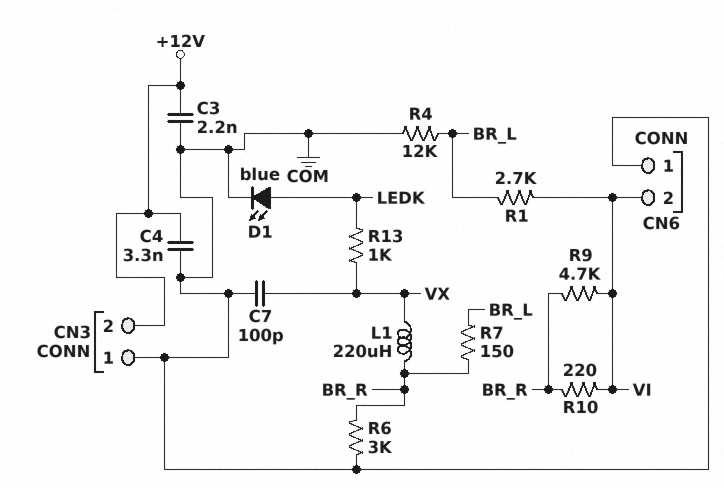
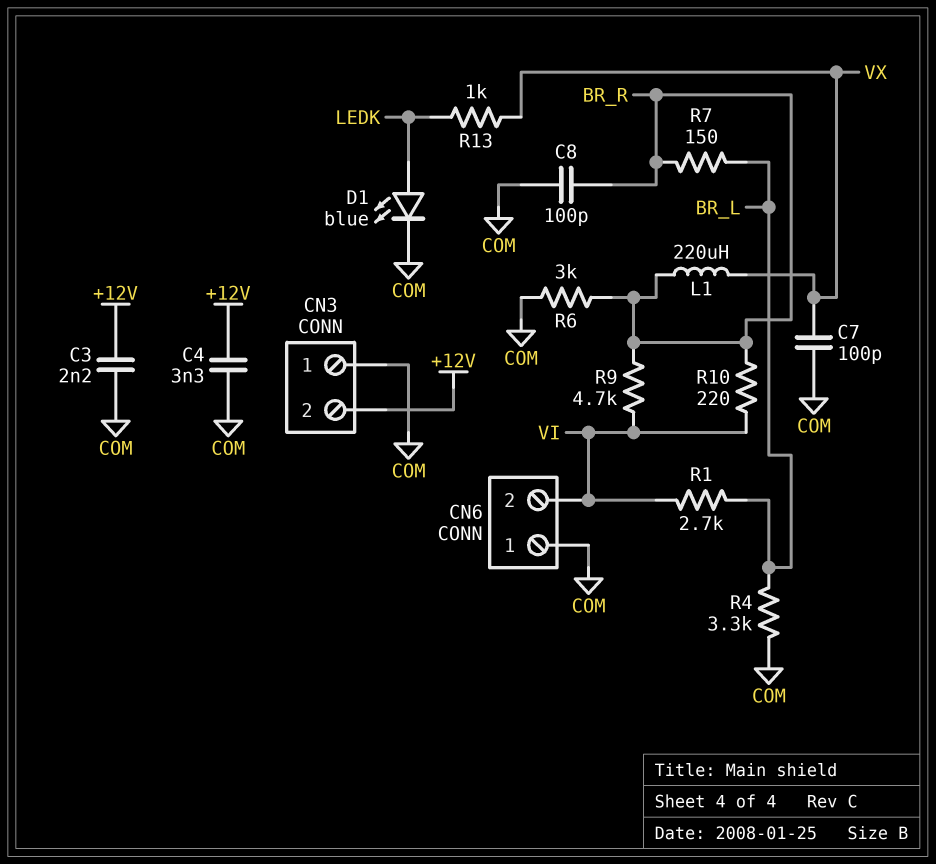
C8: none -> 100pF (BR_R, COM)
R4: 12k (BR_L, COM) -> 3.3k (BR_L, COM)

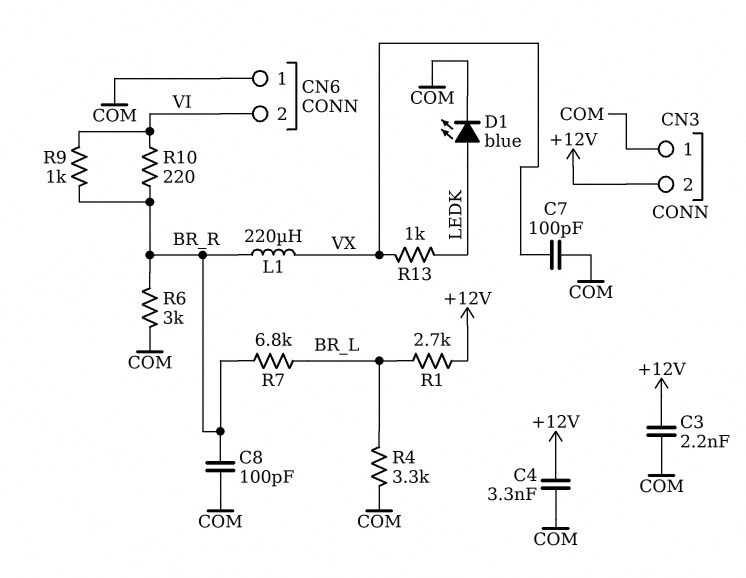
R1: 2.7k (BR_L, VI) -> 2.7k (+12V, BR_L)
R7: 150 (BR_L, BR_R) -> 6.8k (BR_L, BR_R)
R9: 4.7k (BR_R, VI) -> 1k (BR_R, VI)

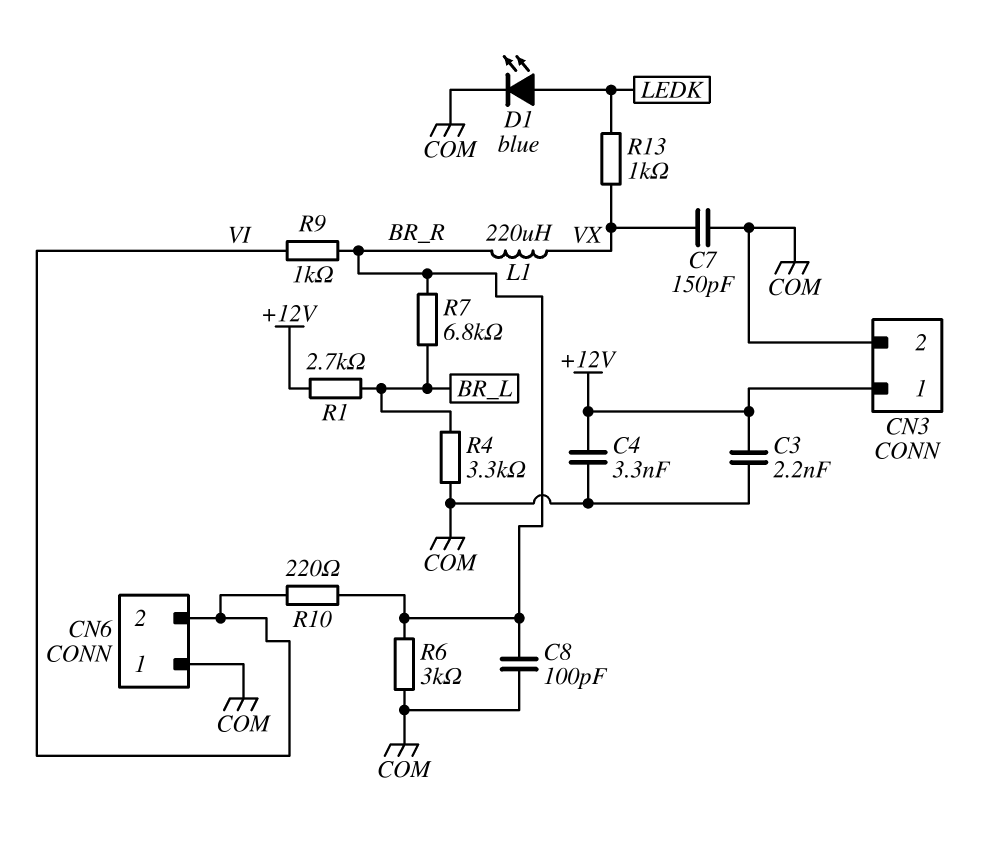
C7: 100pF (COM, VX) -> 150pF (COM, VX)
CN3 pin 1: COM -> +12V
CN3 pin 2: +12V -> COM

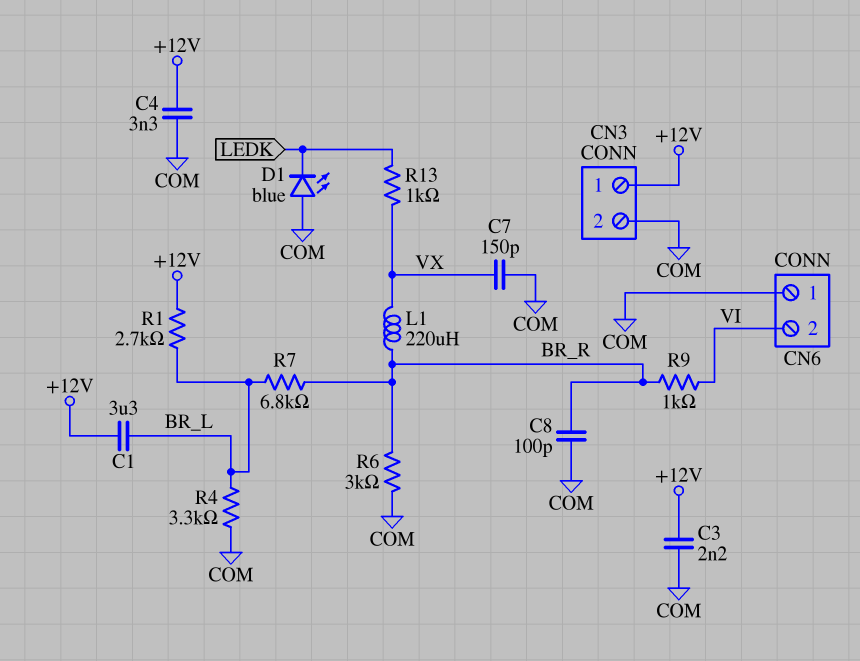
C1: none -> 3.3uF (+12V, BR_L)
D1: LED blue (A LEDK, K COM) -> LED blue (A COM, K LEDK)
R10: 220 (BR_R, VI) -> none

